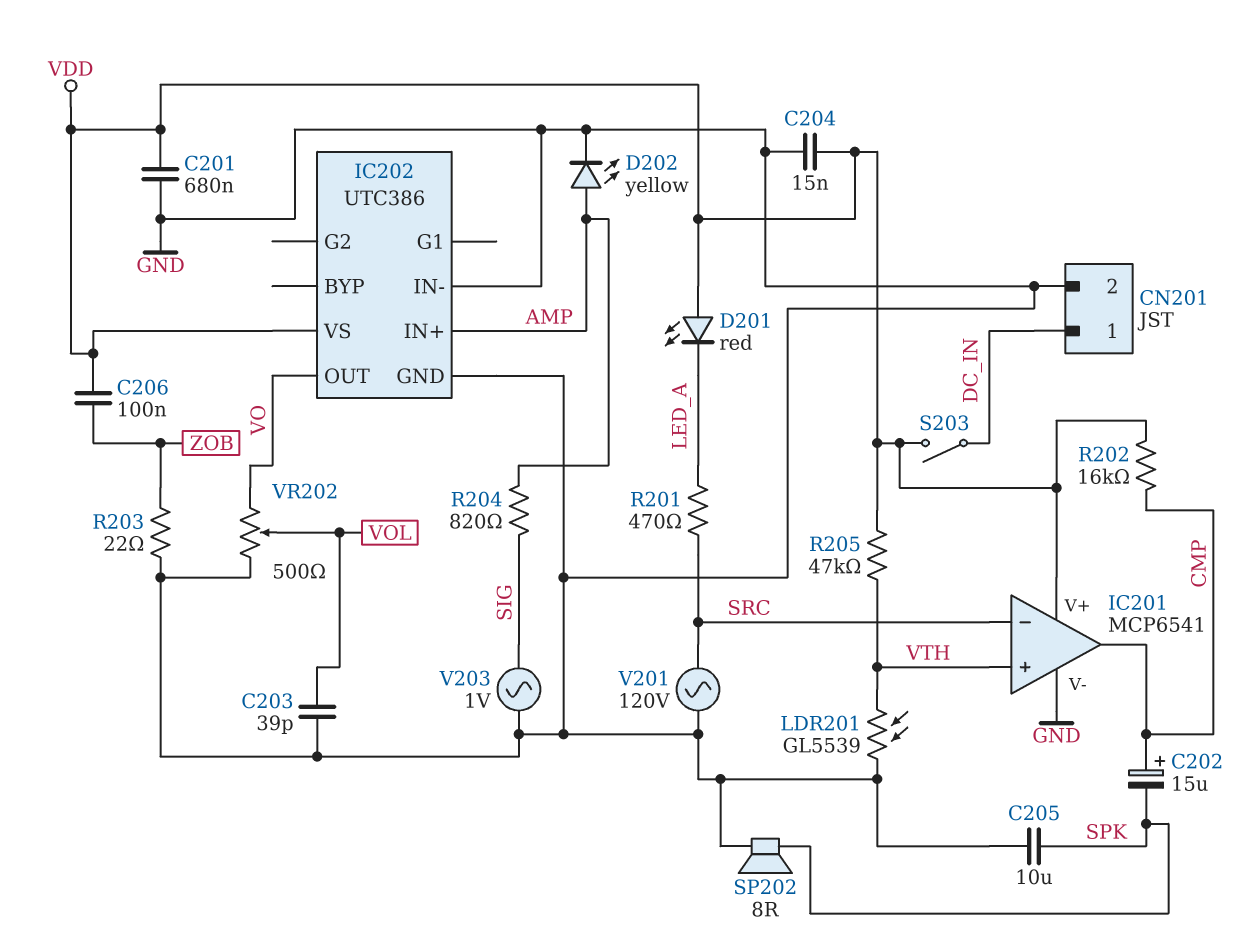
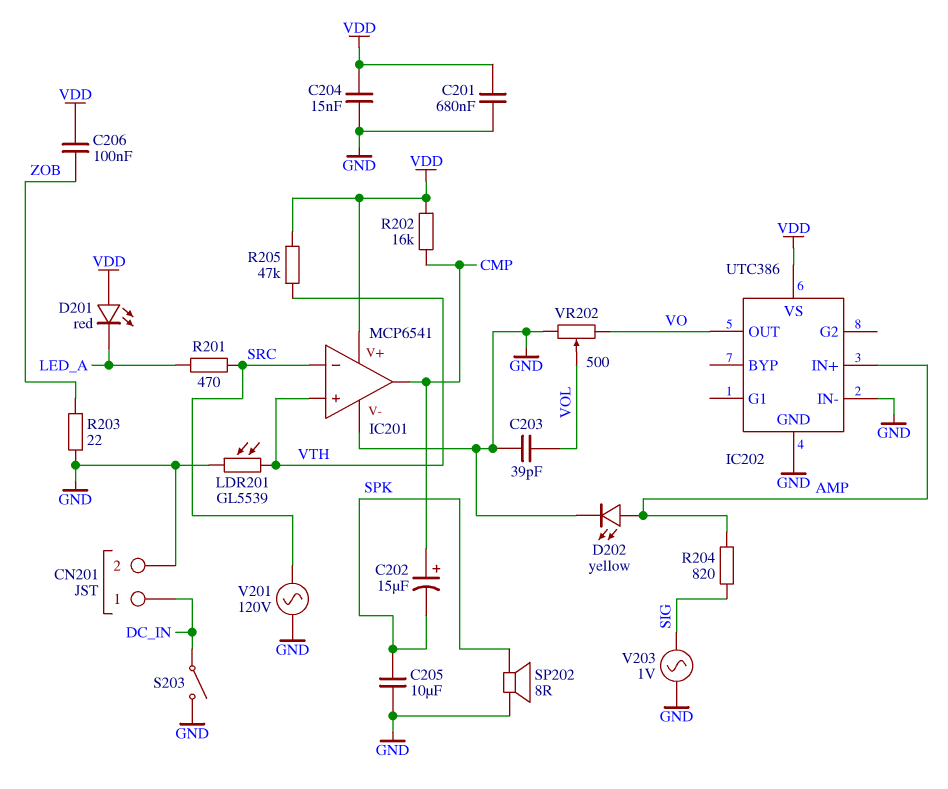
S203: switch (DC_IN, VDD) -> switch (DC_IN, GND)

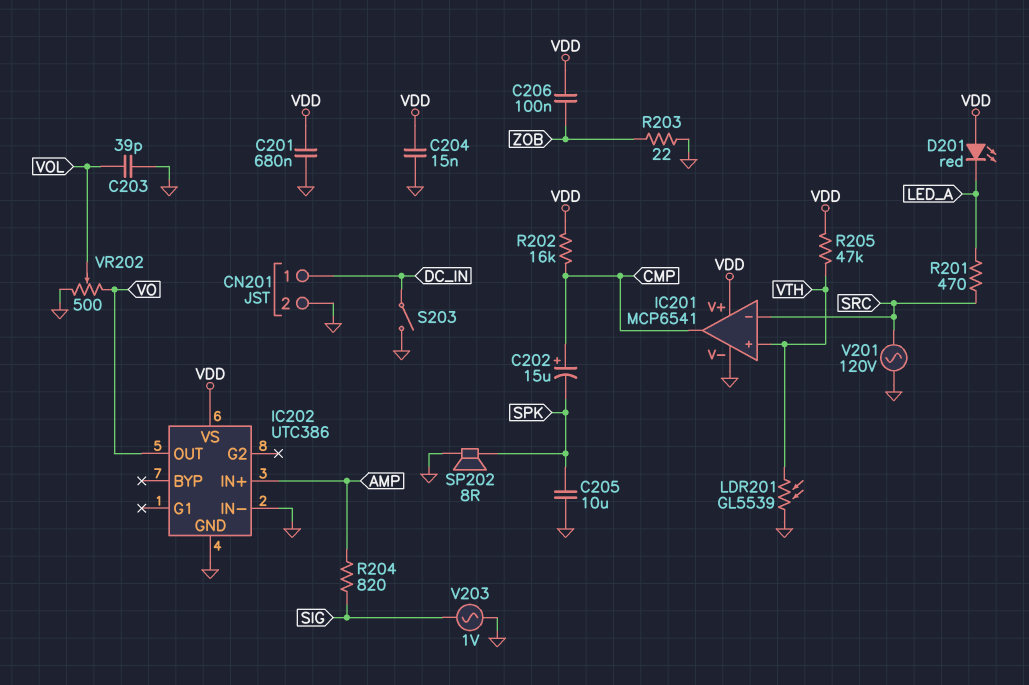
D202: LED yellow (A AMP, K GND) -> none

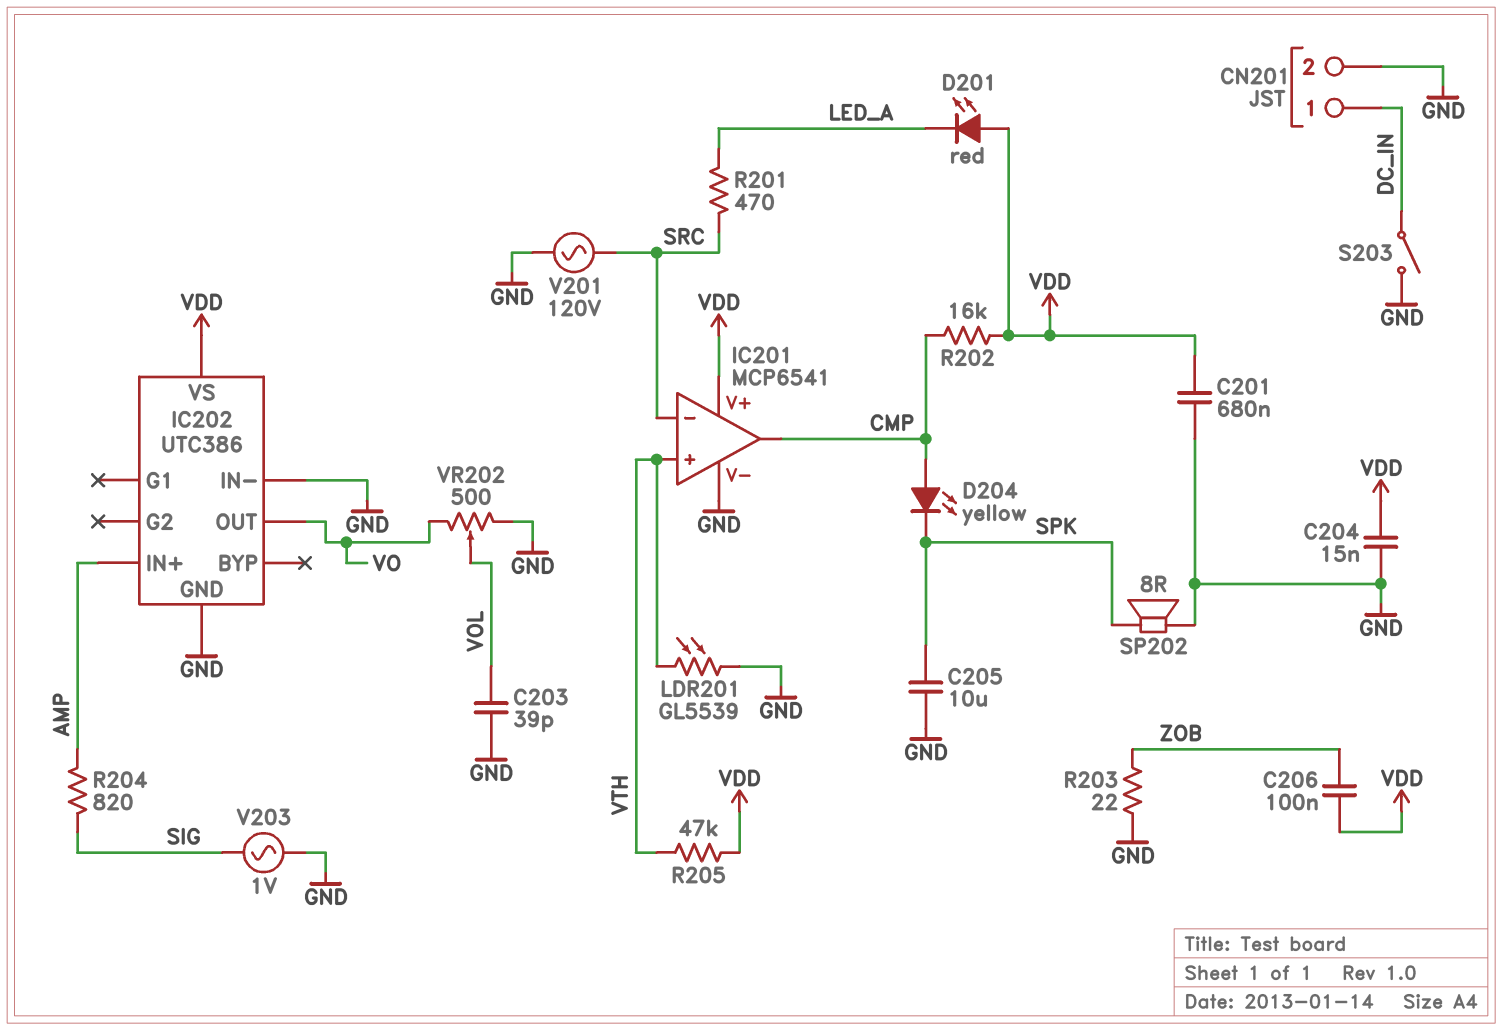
C202: 15uF (plus CMP, minus SPK) -> none
D204: none -> LED yellow (A CMP, K SPK)

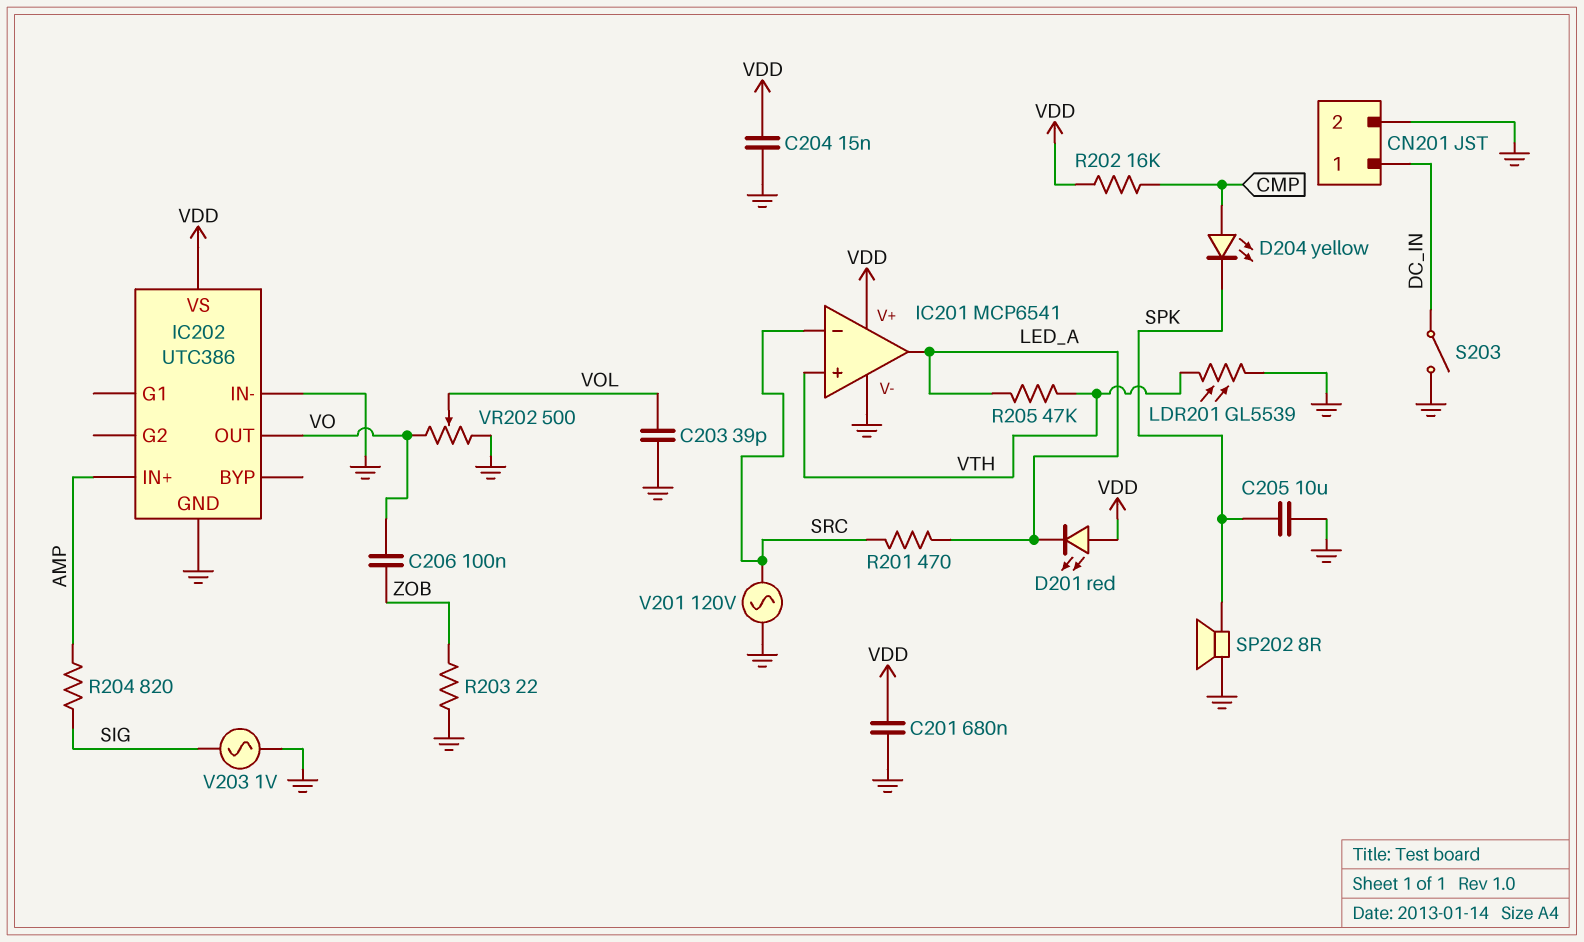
C206: 100nF (VDD, ZOB) -> 100nF (VO, ZOB)
IC201 pin out: CMP -> LED_A
R205: 47k (VDD, VTH) -> 47k (LED_A, VTH)

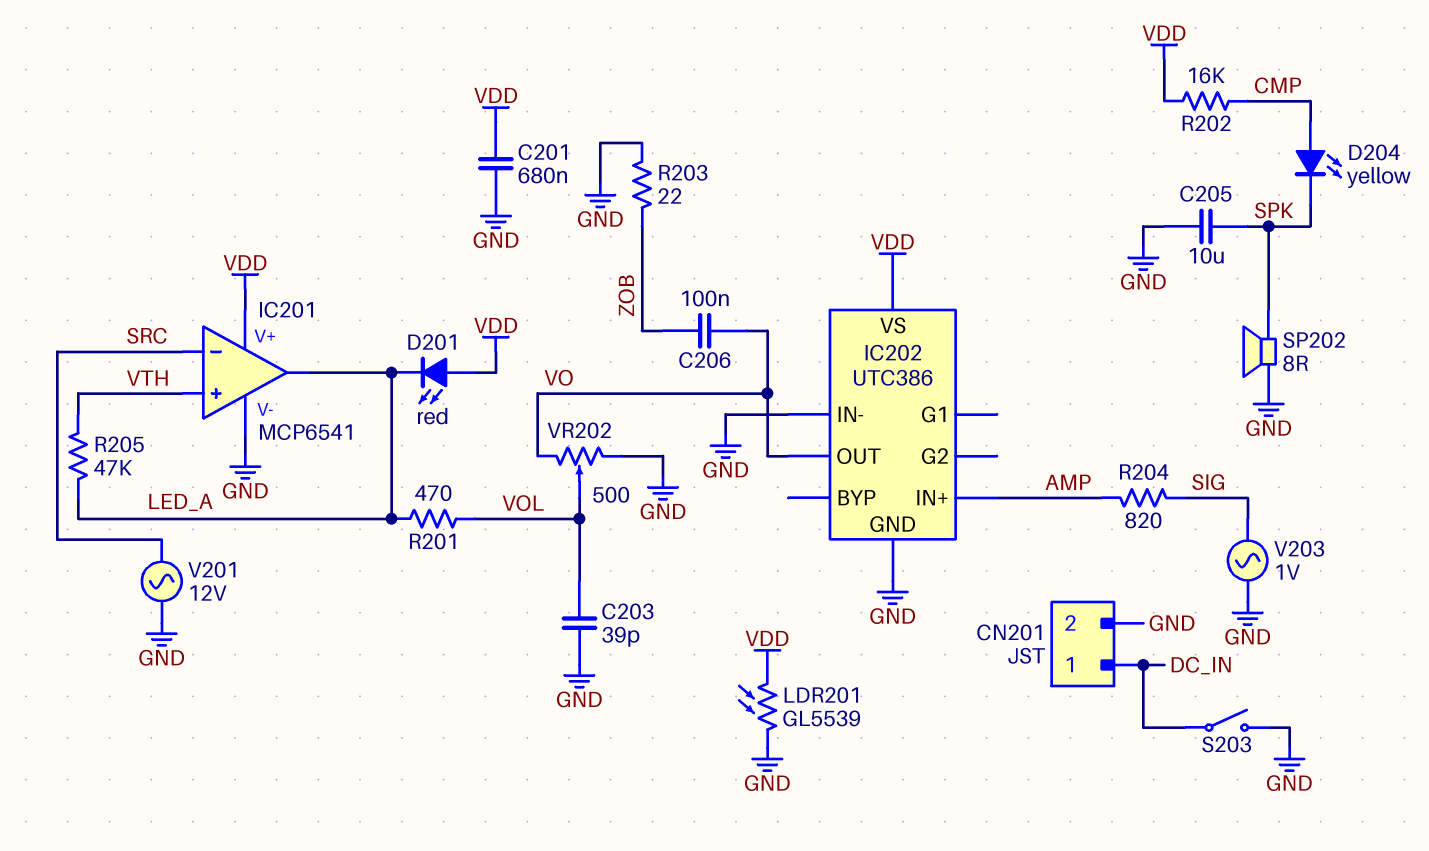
C204: 15nF (GND, VDD) -> none
LDR201: GL5539 (GND, VTH) -> GL5539 (GND, VDD)
R201: 470 (LED_A, SRC) -> 470 (LED_A, VOL)
V201: AC 120V (GND, SRC) -> AC 12V (GND, SRC)

